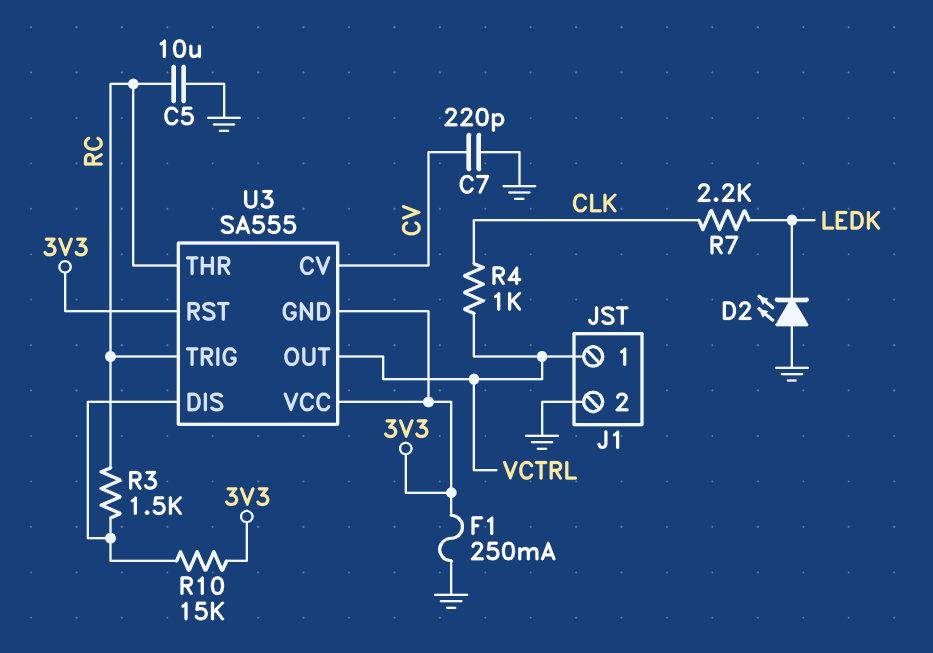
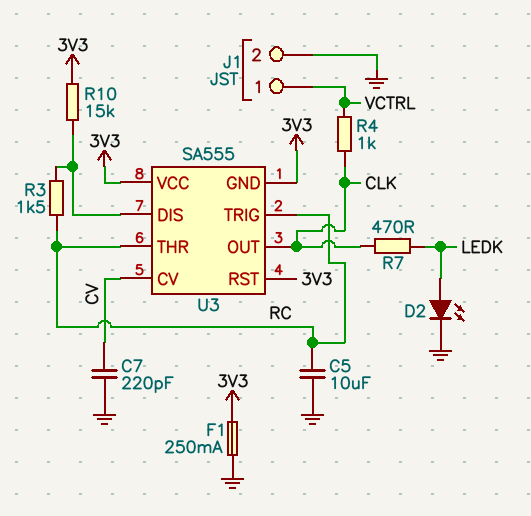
D2: LED (A GND, K LEDK) -> LED (A LEDK, K GND)
R7: 2.2k (CLK, LEDK) -> 470 (CLK, LEDK)
U3 pin OUT: VCTRL -> CLK

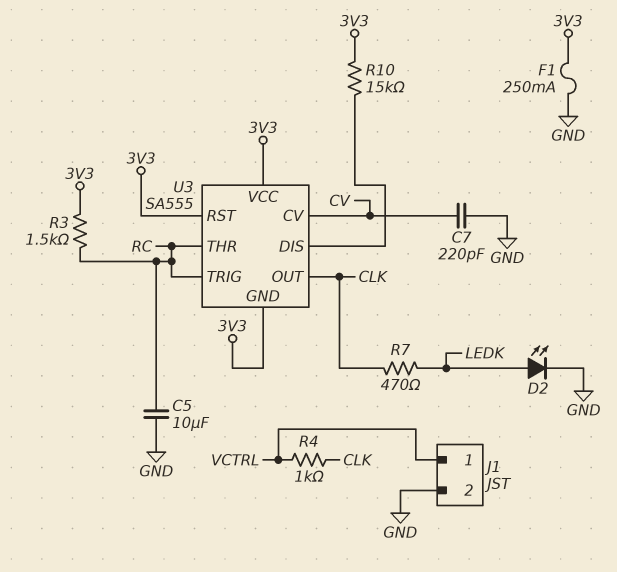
R3: 1.5k (RC, U3/DIS) -> 1.5k (3V3, RC)

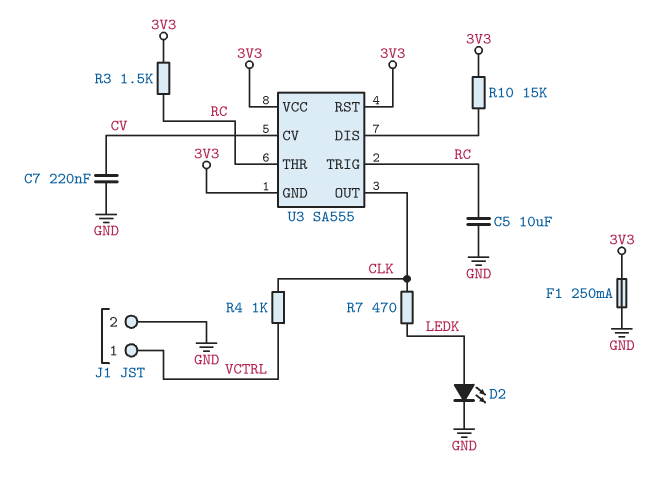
C7: 220pF (CV, GND) -> 220nF (CV, GND)

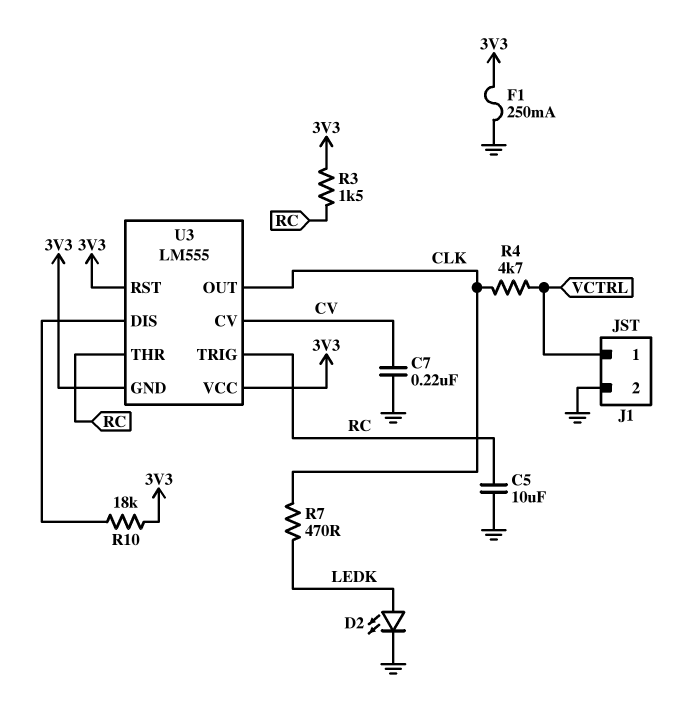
R4: 1k (CLK, VCTRL) -> 4.7k (CLK, VCTRL)
R10: 15k (3V3, U3/DIS) -> 18k (3V3, U3/DIS)
U3: SA555 -> LM555

